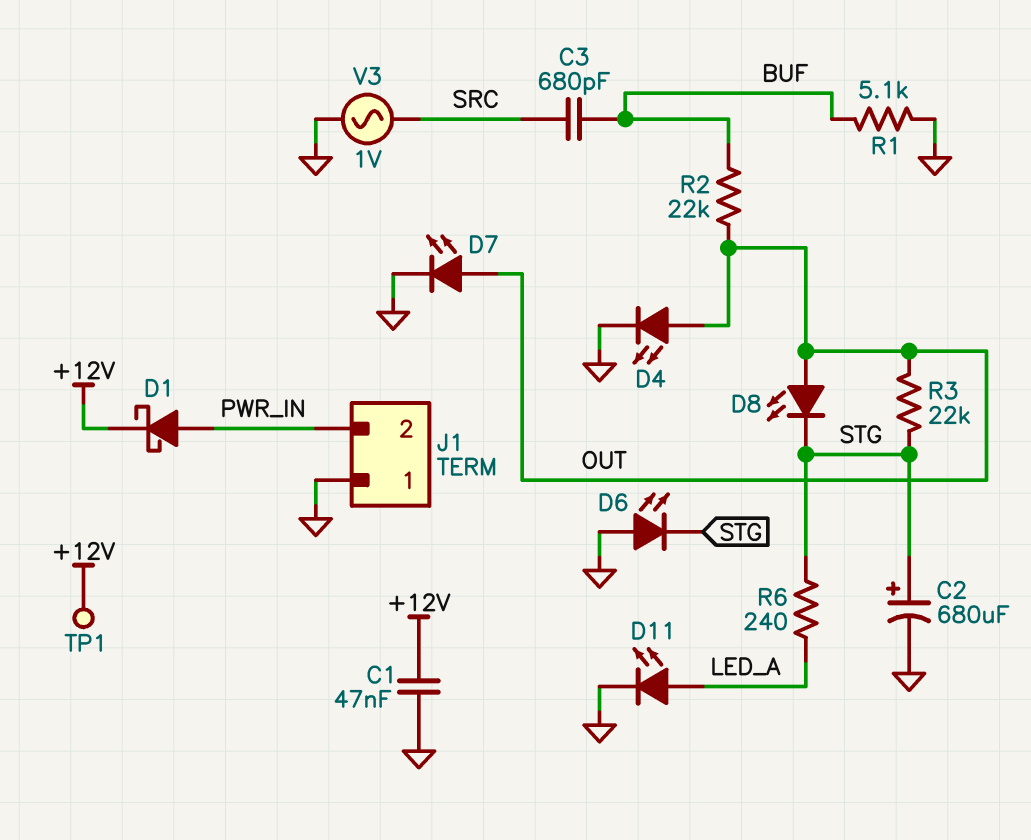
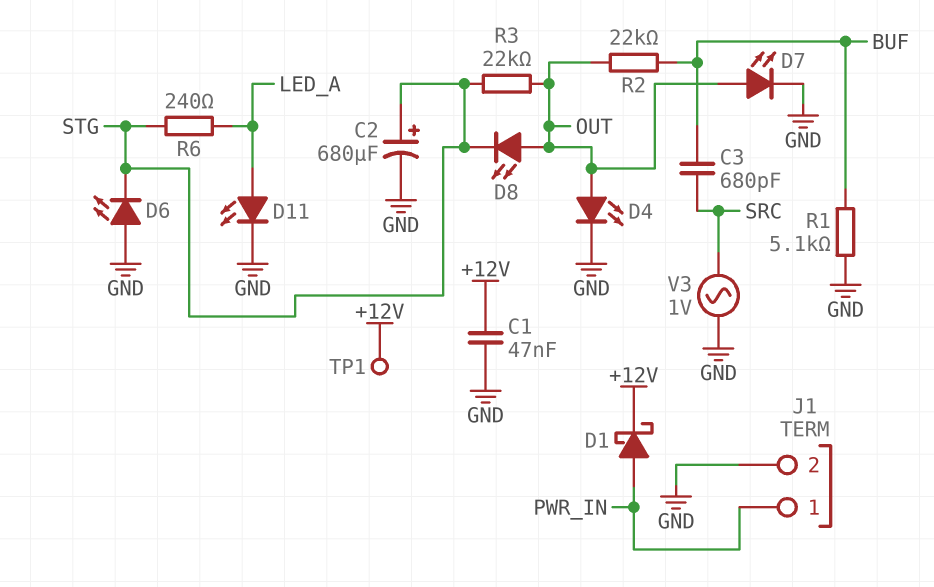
J1 pin 1: GND -> PWR_IN
J1 pin 2: PWR_IN -> GND

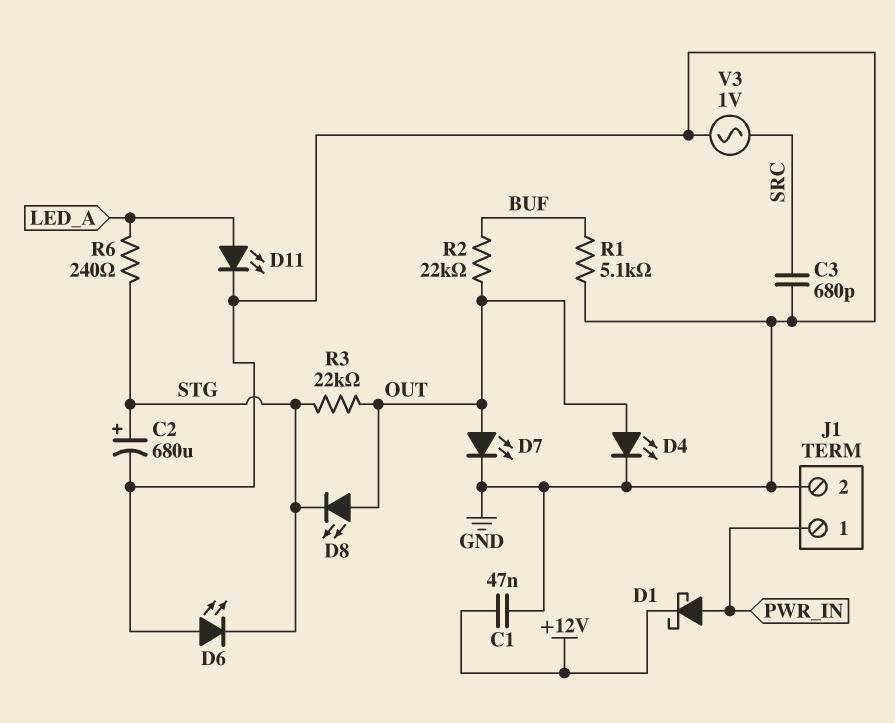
C3: 680pF (BUF, SRC) -> 680pF (GND, SRC)
TP1: test point (+12V) -> none

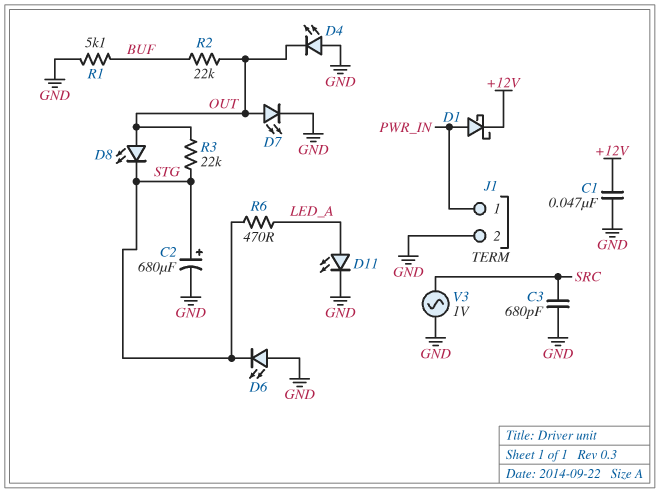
D4: LED (A OUT, K GND) -> LED (A GND, K OUT)
R6: 240 (LED_A, STG) -> 470 (LED_A, STG)

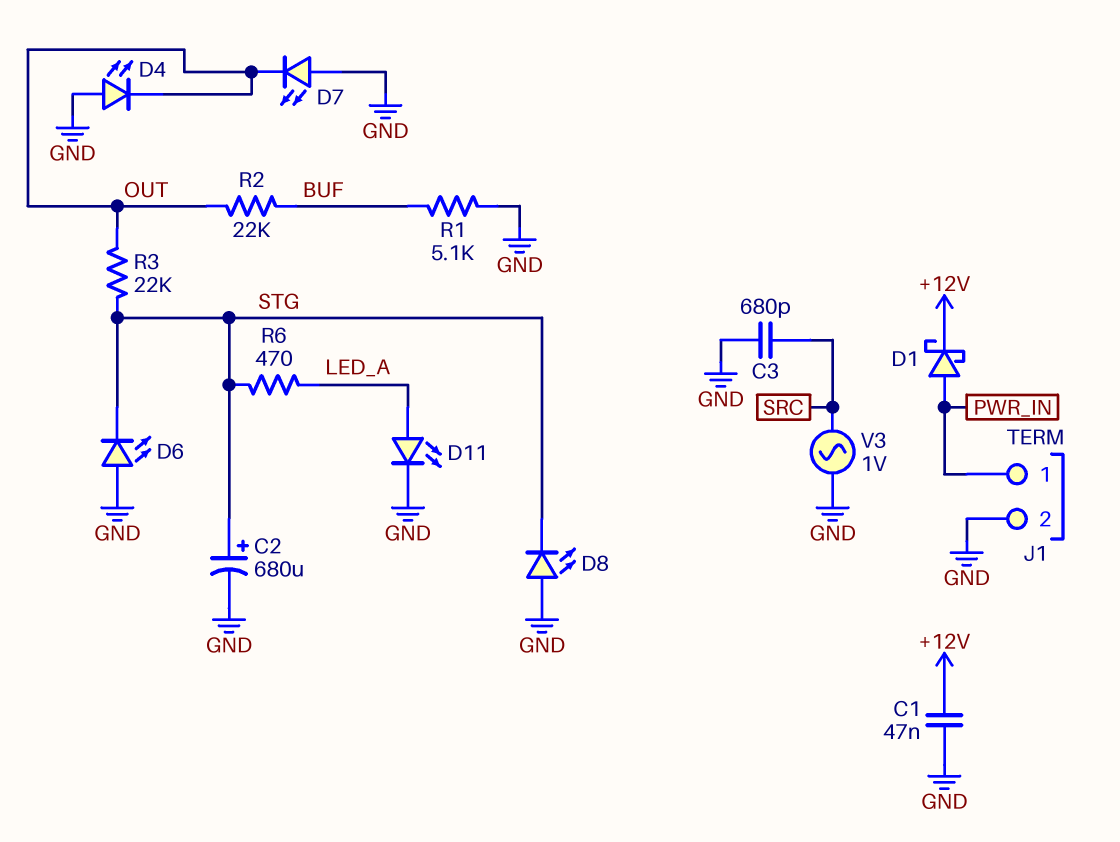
D7: LED (A OUT, K GND) -> LED (A GND, K OUT)
D8: LED (A OUT, K STG) -> LED (A GND, K STG)

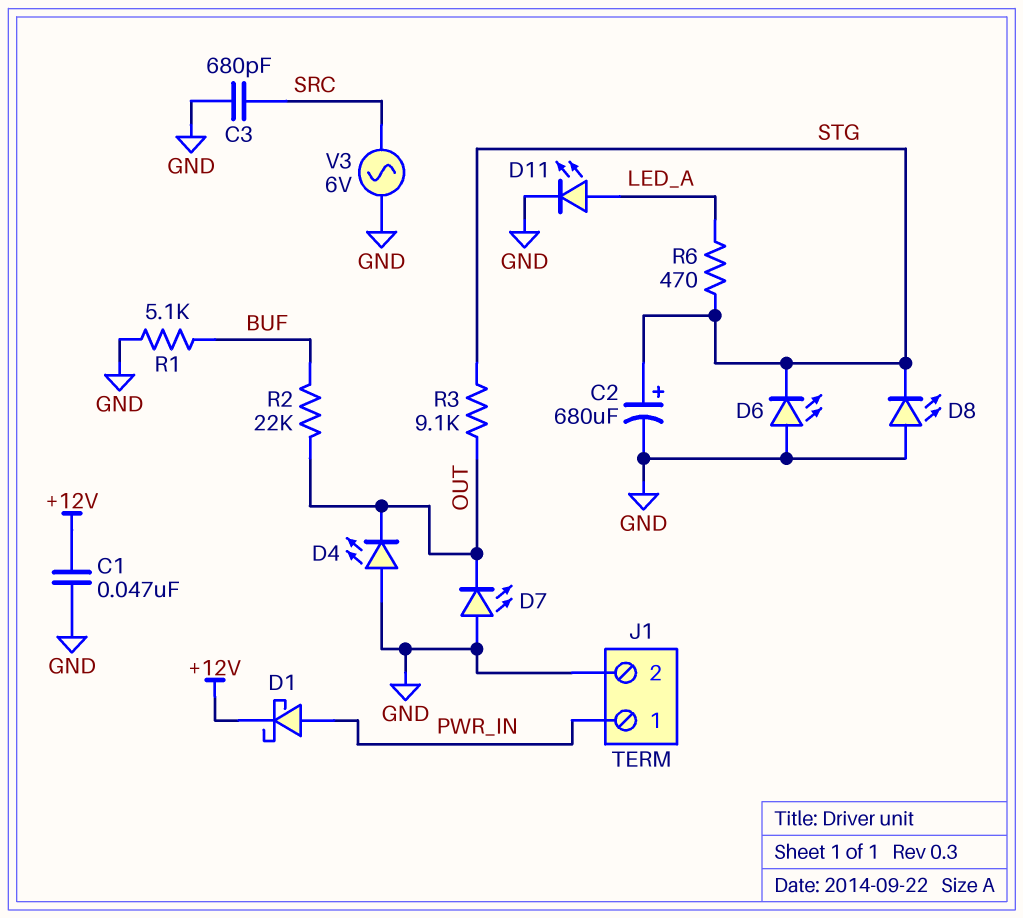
R3: 22k (OUT, STG) -> 9.1k (OUT, STG)
V3: AC 1V (GND, SRC) -> AC 6V (GND, SRC)

